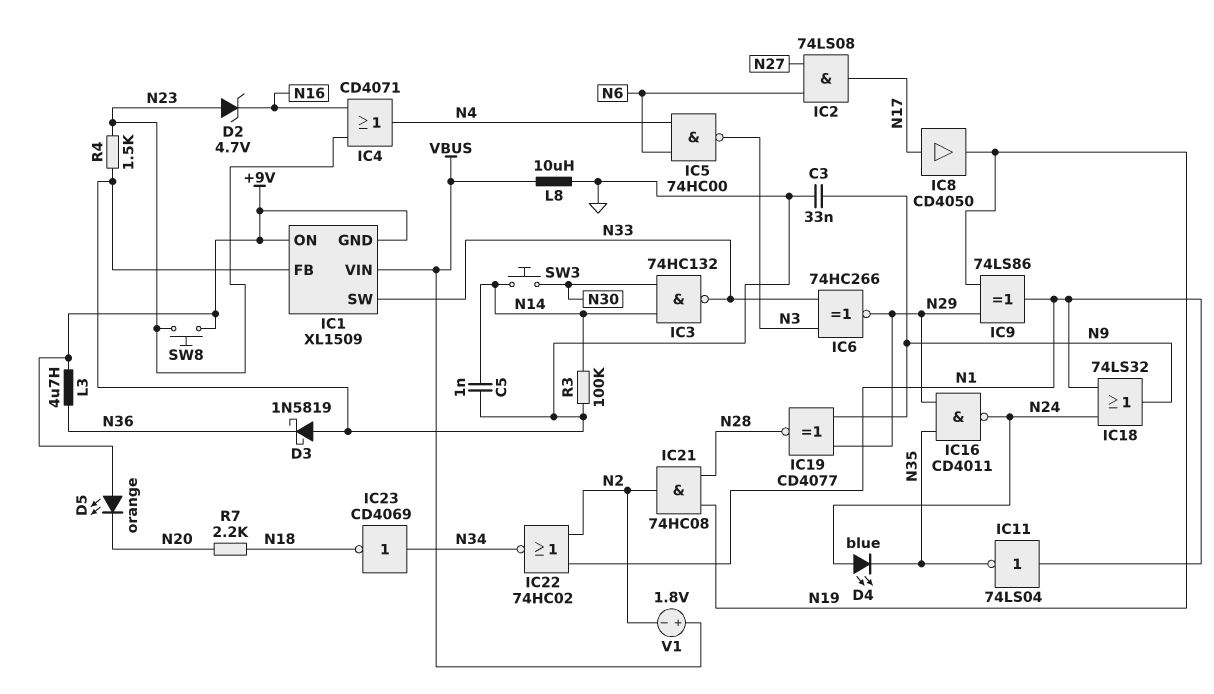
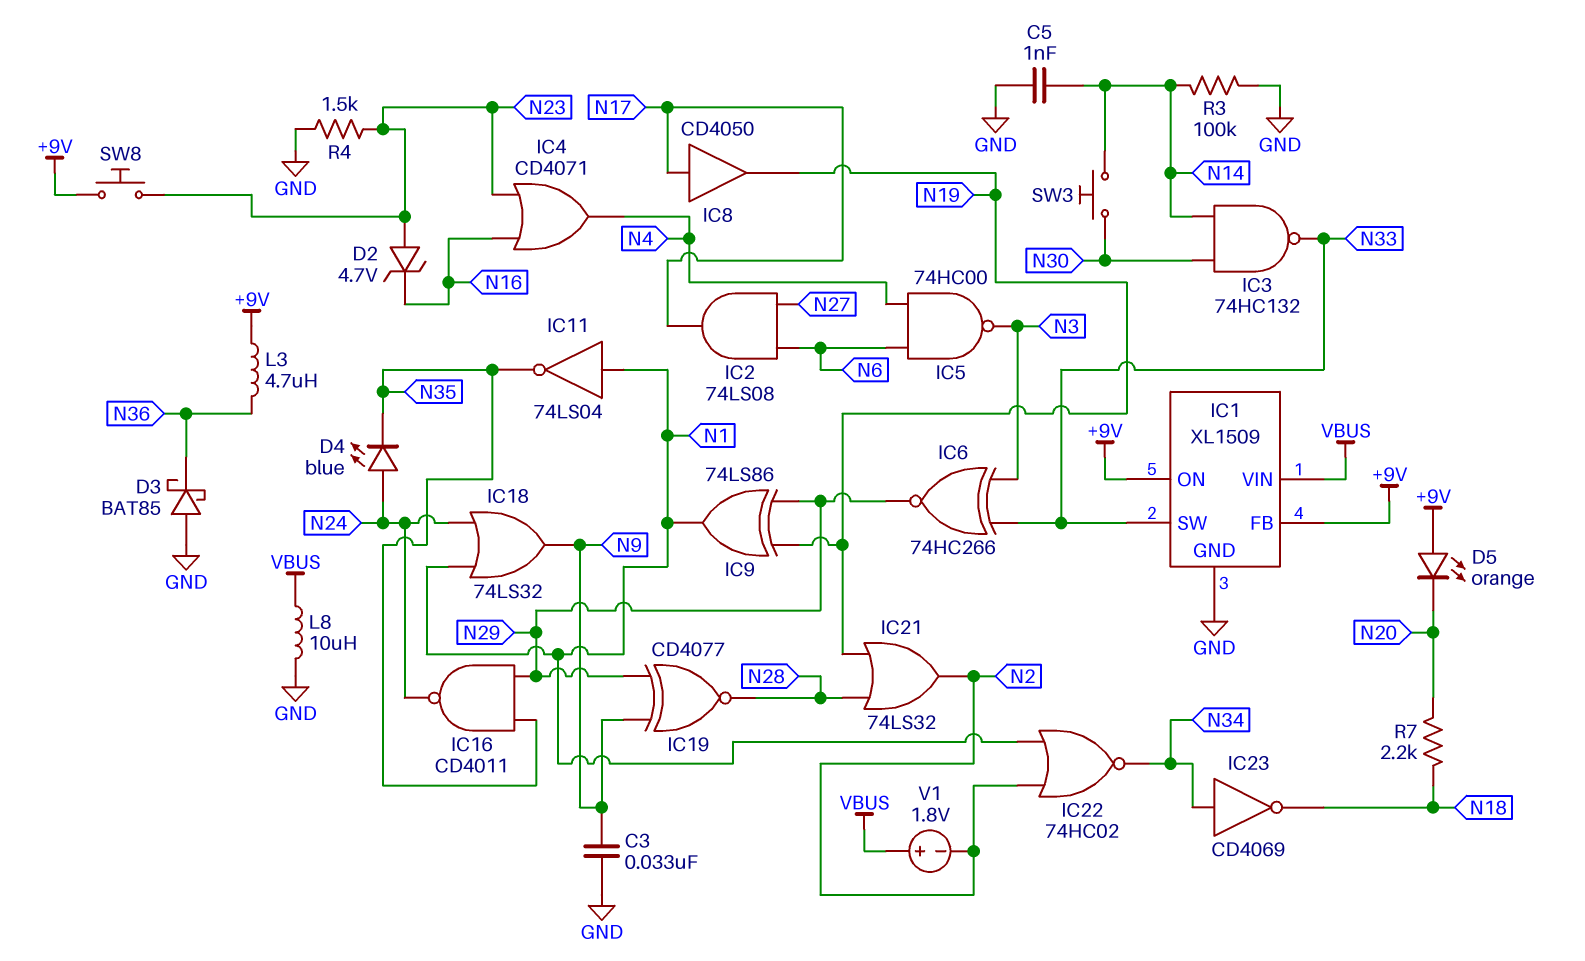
D3: schottky 1N5819 (A GND, K N36) -> schottky BAT85 (A GND, K N36)
IC1 pin FB: GND -> +9V
IC1 pin GND: +9V -> GND
IC21: AND 74HC08 (in N19, in N28, out N2) -> OR 74LS32 (in N19, in N28, out N2)

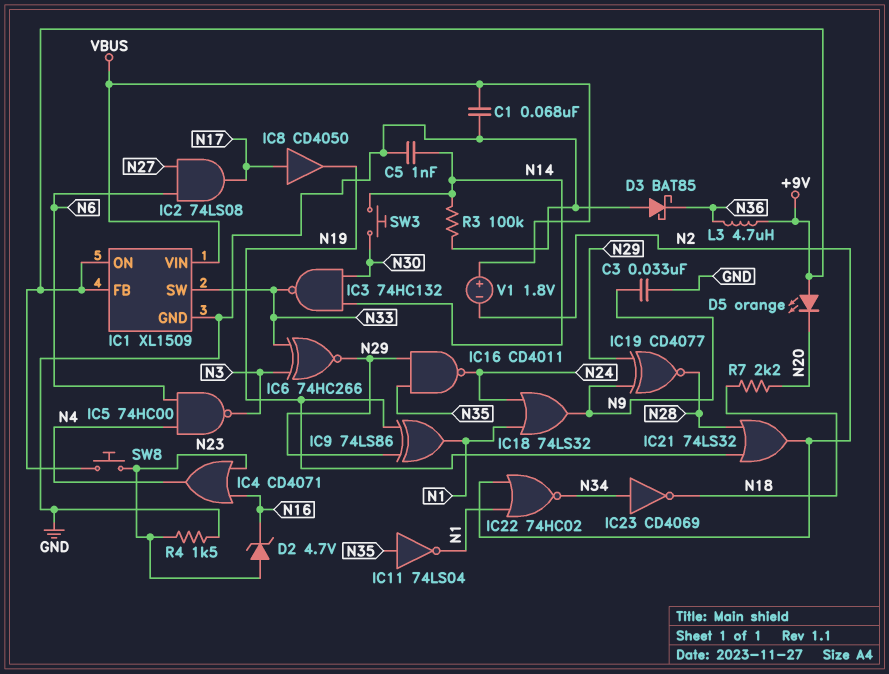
C1: none -> 68nF (GND, VBUS)
D4: LED blue (A N24, K N35) -> none
IC11: NOT 74LS04 (in N1, out N35) -> NOT 74LS04 (in N35, out N1)
L8: 10uH (GND, VBUS) -> none

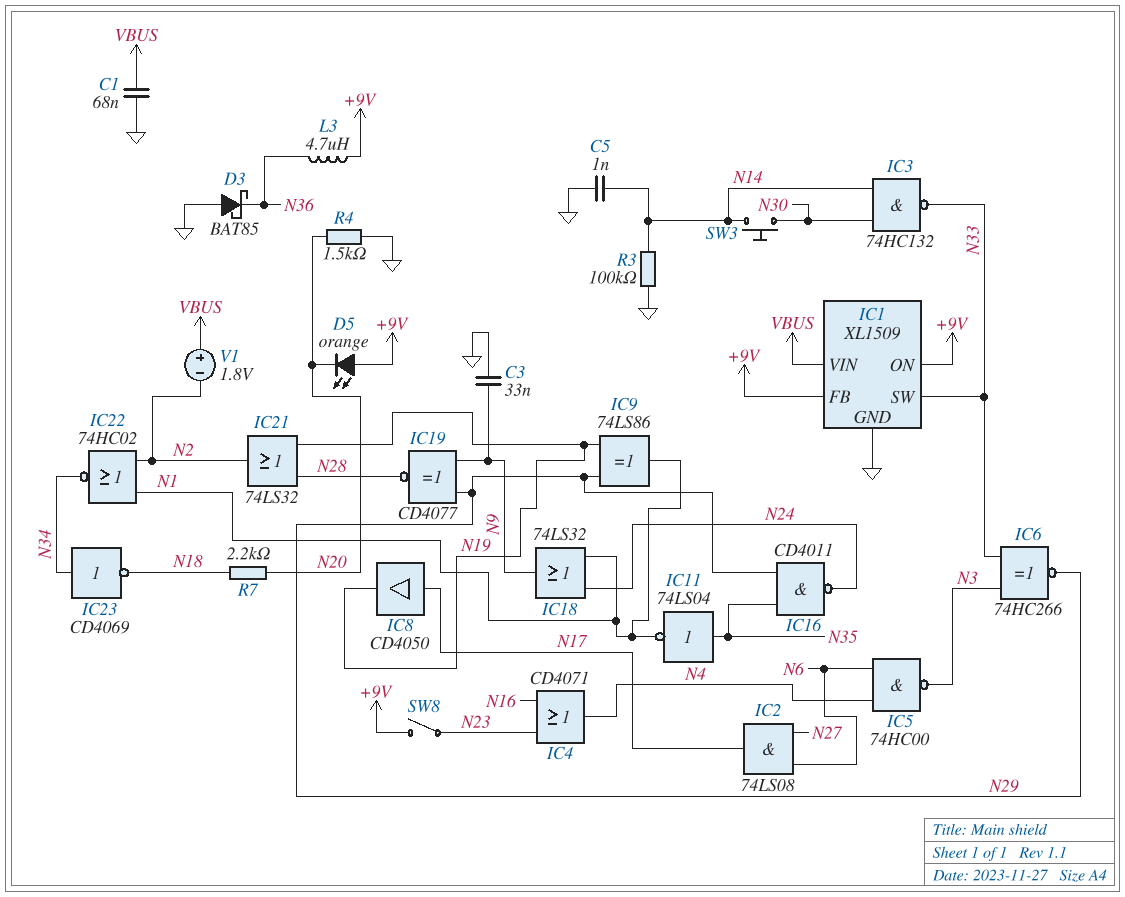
D2: zener 4.7V (A N23, K N16) -> none
R4: 1.5k (GND, N23) -> 1.5k (GND, N20)
SW8: button (+9V, N23) -> switch (+9V, N23)

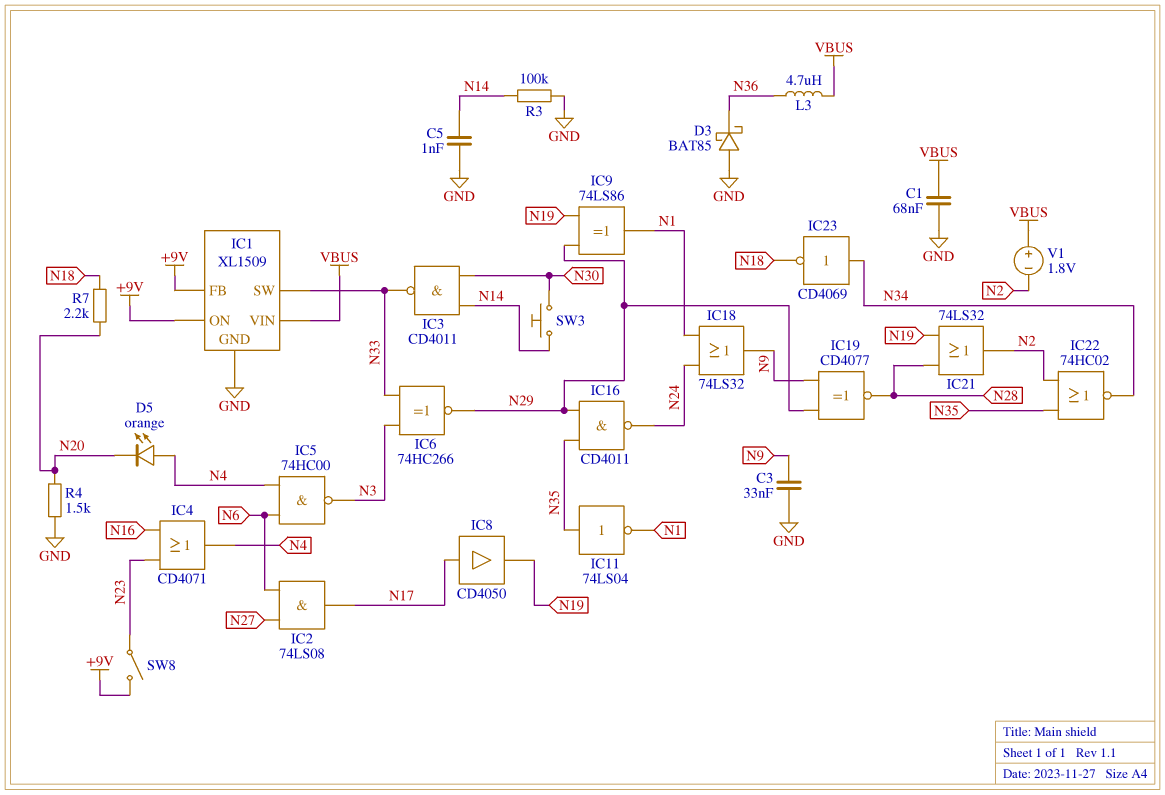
D5: LED orange (A +9V, K N20) -> LED orange (A N4, K N20)
IC3: NAND 74HC132 (in N14, in N30, out N33) -> NAND CD4011 (in N14, in N30, out N33)
IC22: NOR 74HC02 (in N1, in N2, out N34) -> NOR 74HC02 (in N2, in N35, out N34)
L3: 4.7uH (+9V, N36) -> 4.7uH (N36, VBUS)

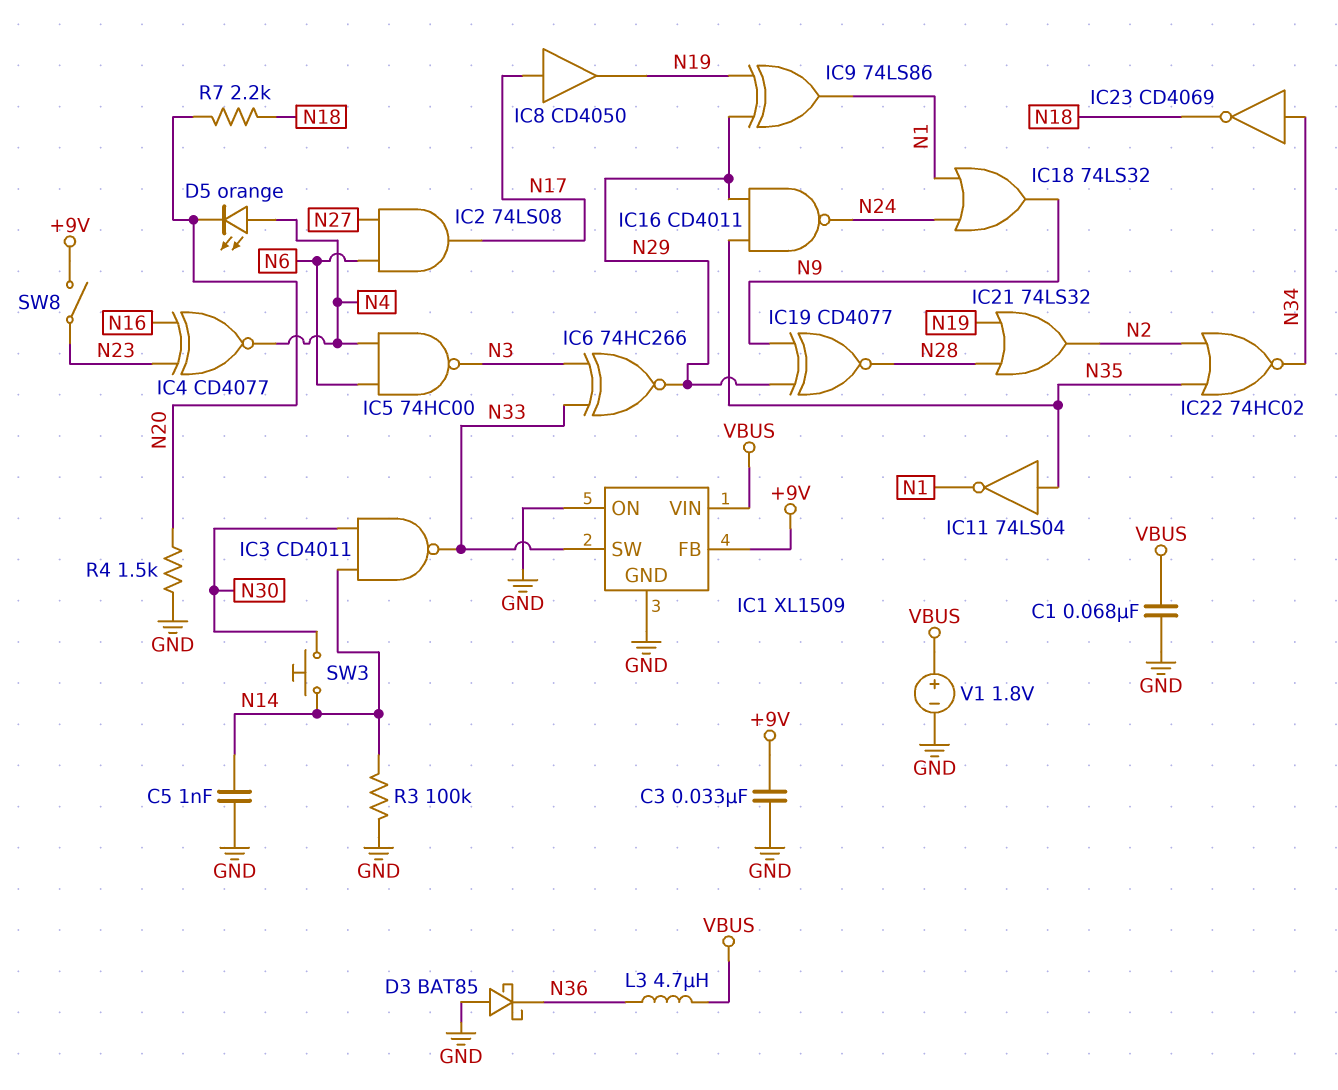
C3: 33nF (GND, N9) -> 33nF (+9V, GND)
IC1 pin ON: +9V -> GND
IC4: OR CD4071 (in N16, in N23, out N4) -> XNOR CD4077 (in N16, in N23, out N4)
V1: 1.8V (plus VBUS, minus N2) -> 1.8V (plus VBUS, minus GND)

